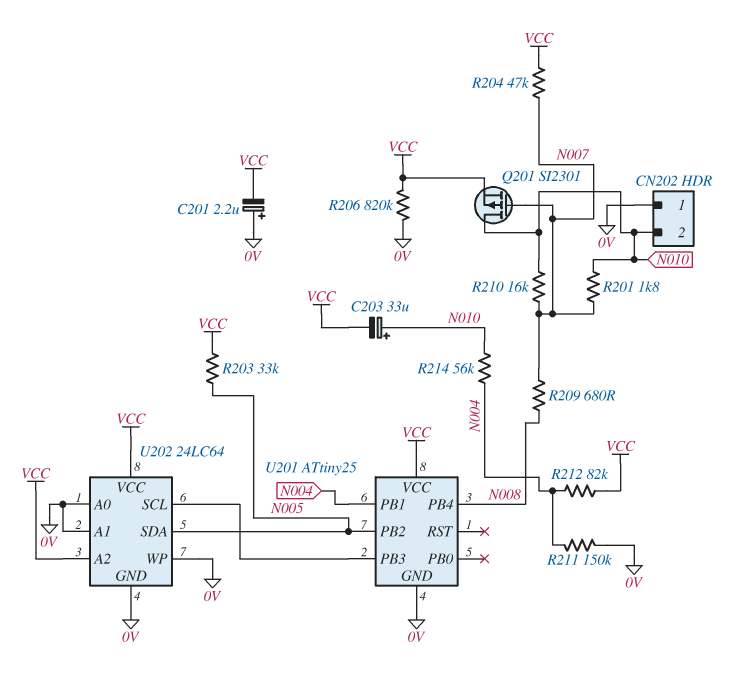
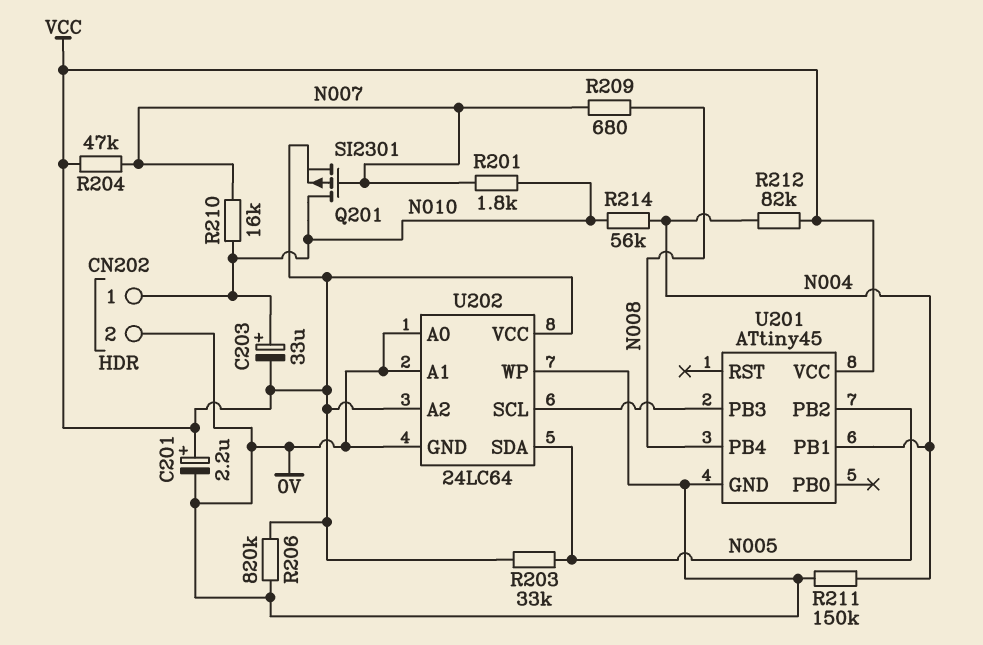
C201: 2.2uF (plus 0V, minus VCC) -> 2.2uF (plus VCC, minus 0V)
CN202 pin 1: 0V -> N010
CN202 pin 2: N010 -> 0V
U201: ATtiny25 -> ATtiny45

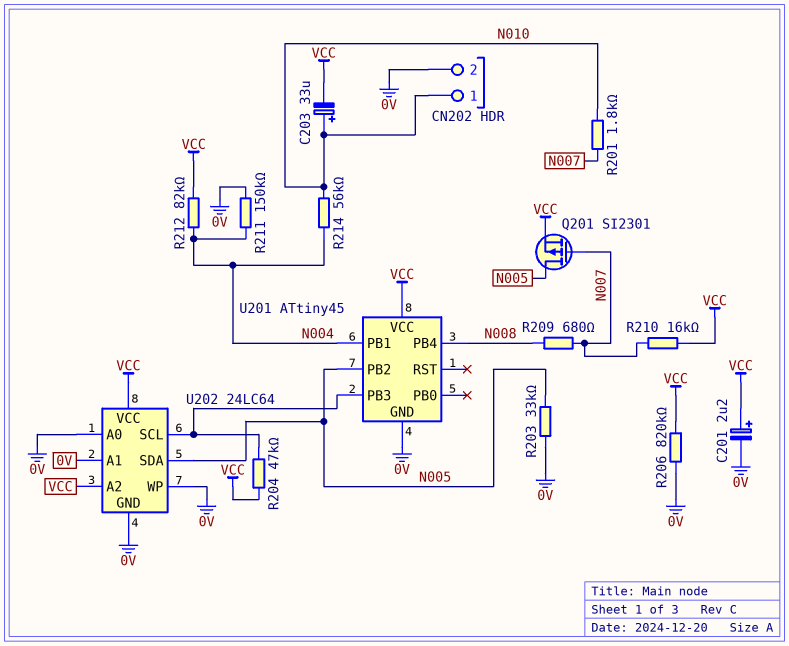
Q201: PMOS SI2301 (G N007, D N010, S VCC) -> PMOS SI2301 (G N007, D N005, S VCC)
R203: 33k (N005, VCC) -> 33k (0V, N005)
R204: 47k (N007, VCC) -> 47k (U201/PB3, VCC)
R210: 16k (N007, N010) -> 16k (N007, VCC)

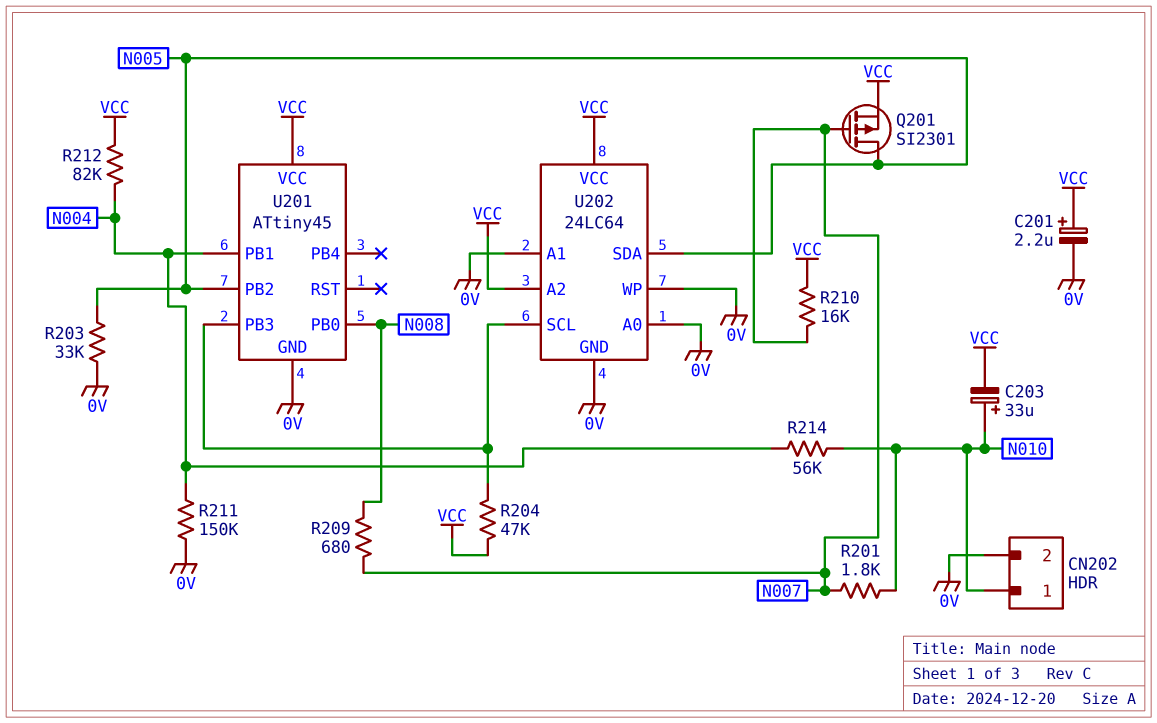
R206: 820k (0V, VCC) -> none
U201 pin PB0: none -> N008
U201 pin PB4: N008 -> none

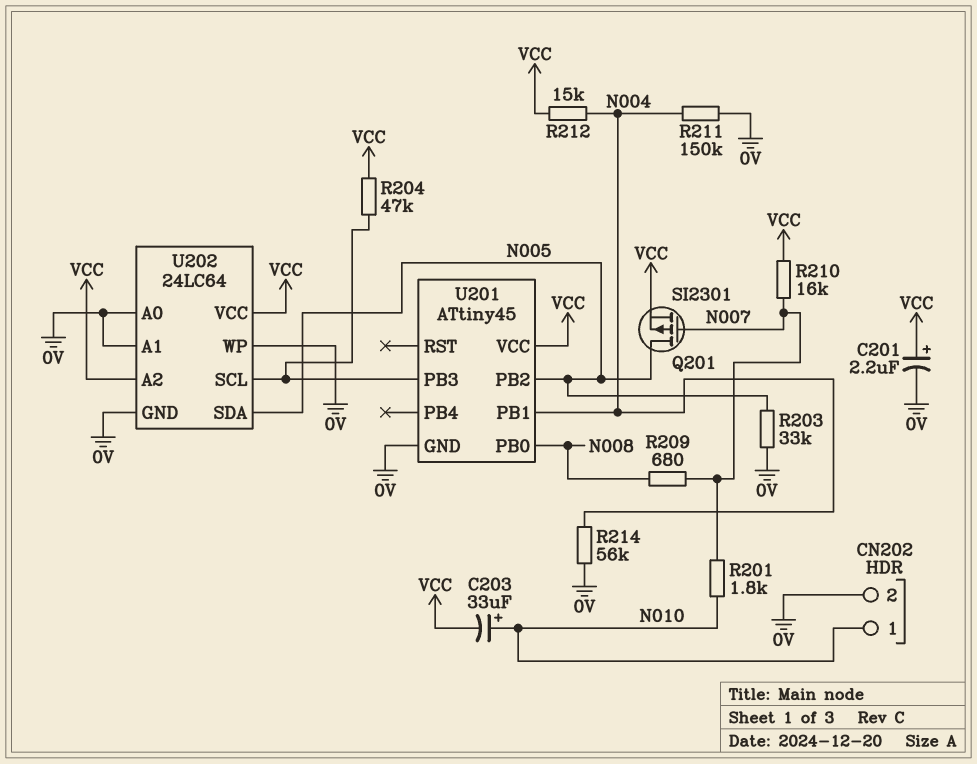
R212: 82k (N004, VCC) -> 15k (N004, VCC)
R214: 56k (N004, N010) -> 56k (0V, N004)

